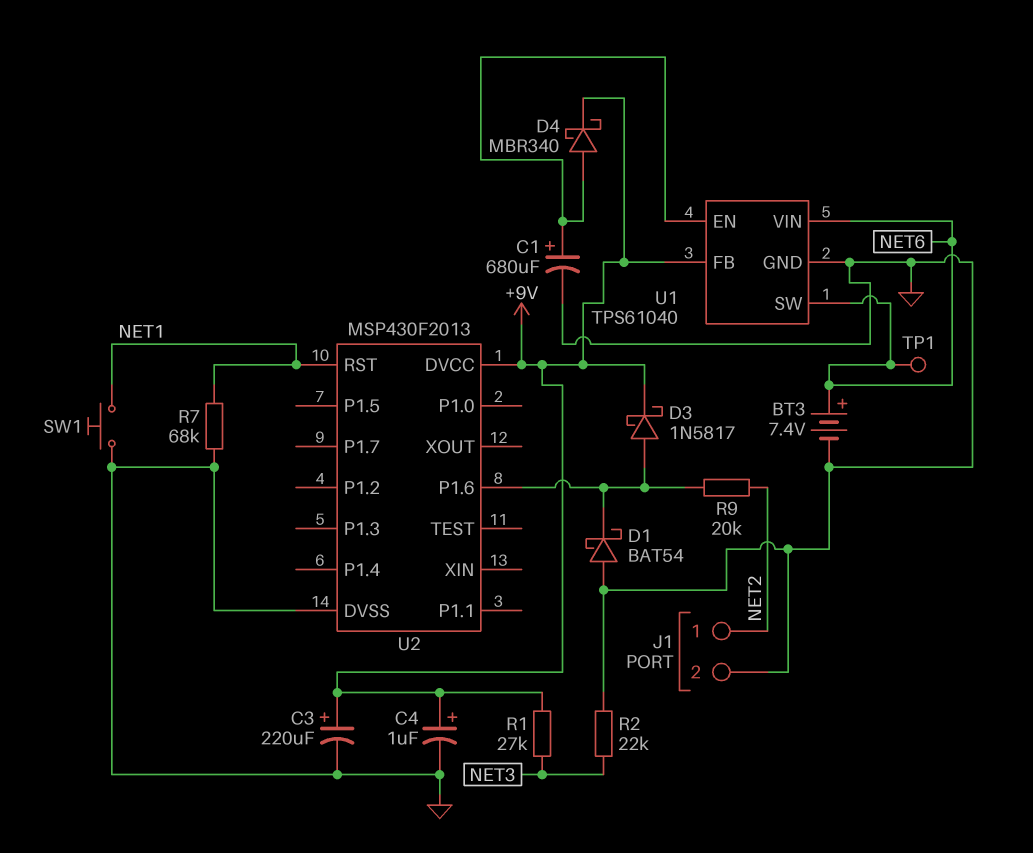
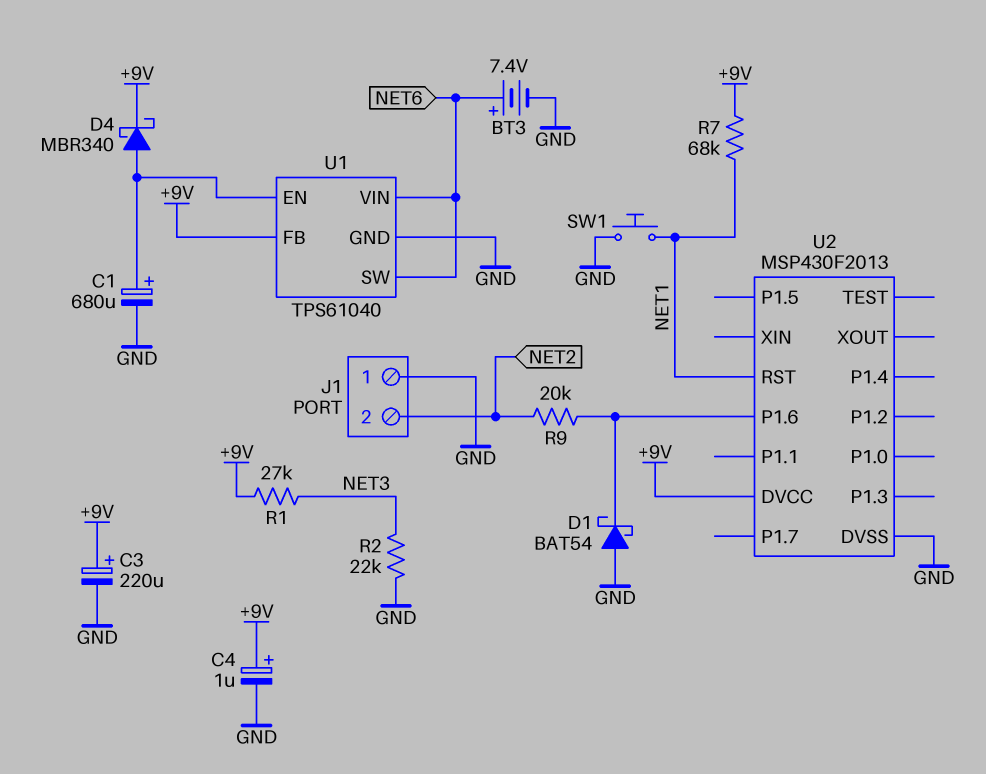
D3: schottky 1N5817 (A U2/P1.6, K +9V) -> none
J1 pin 1: NET2 -> GND
J1 pin 2: GND -> NET2
R7: 68k (GND, NET1) -> 68k (+9V, NET1)
TP1: test point (NET6) -> none

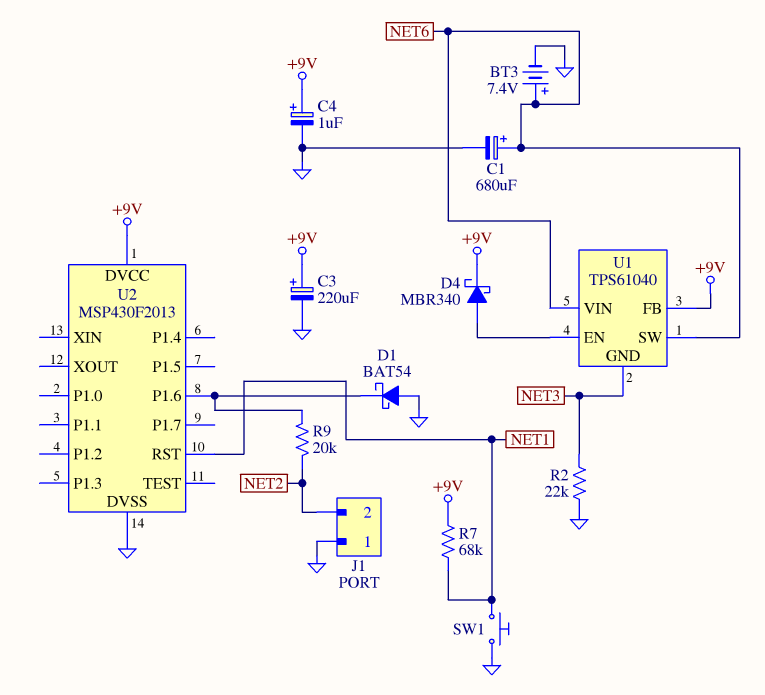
C1: 680uF (plus U1/EN, minus GND) -> 680uF (plus NET6, minus GND)
R1: 27k (+9V, NET3) -> none
U1 pin GND: GND -> NET3

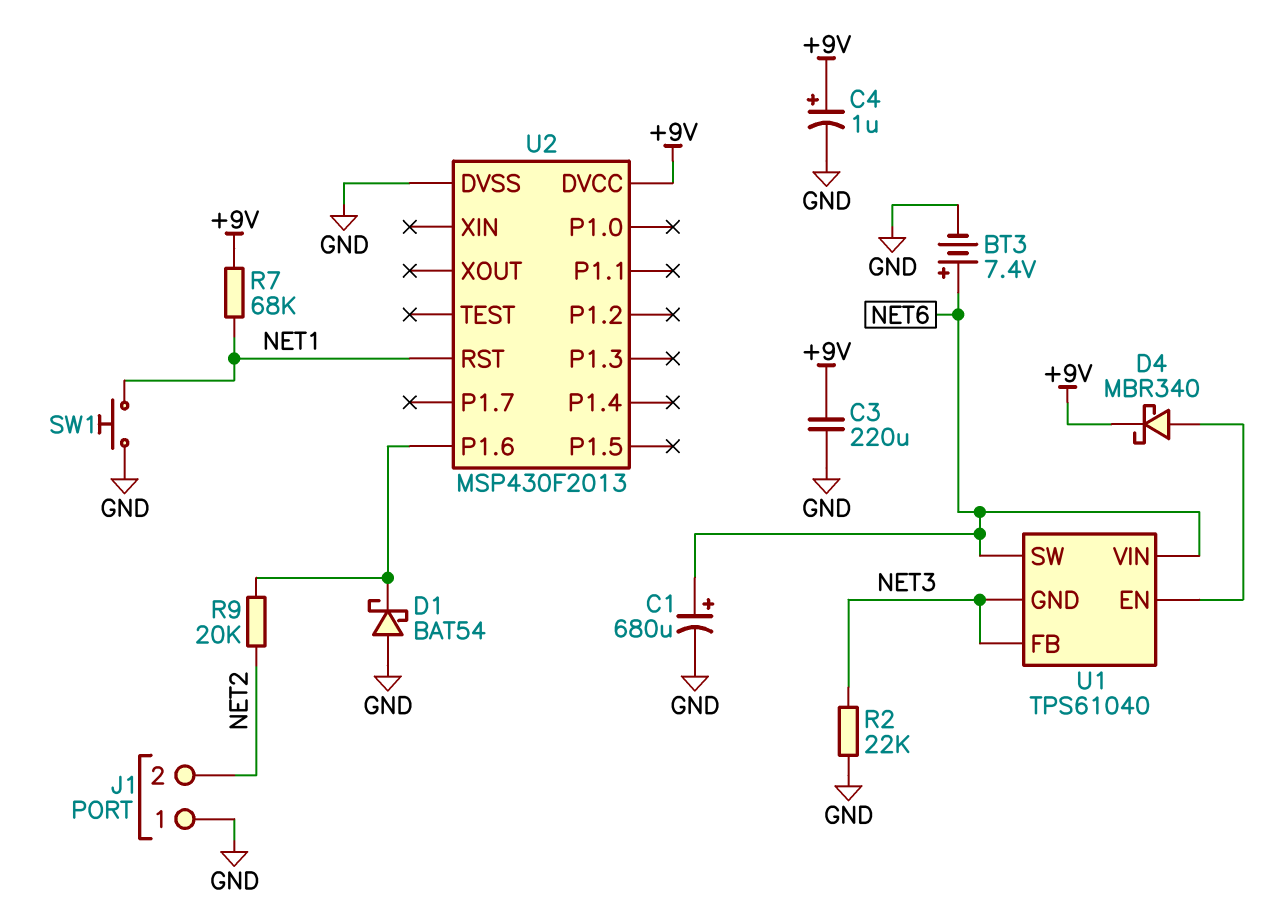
C3: 220uF (plus +9V, minus GND) -> 220uF (+9V, GND)
U1 pin FB: +9V -> NET3

